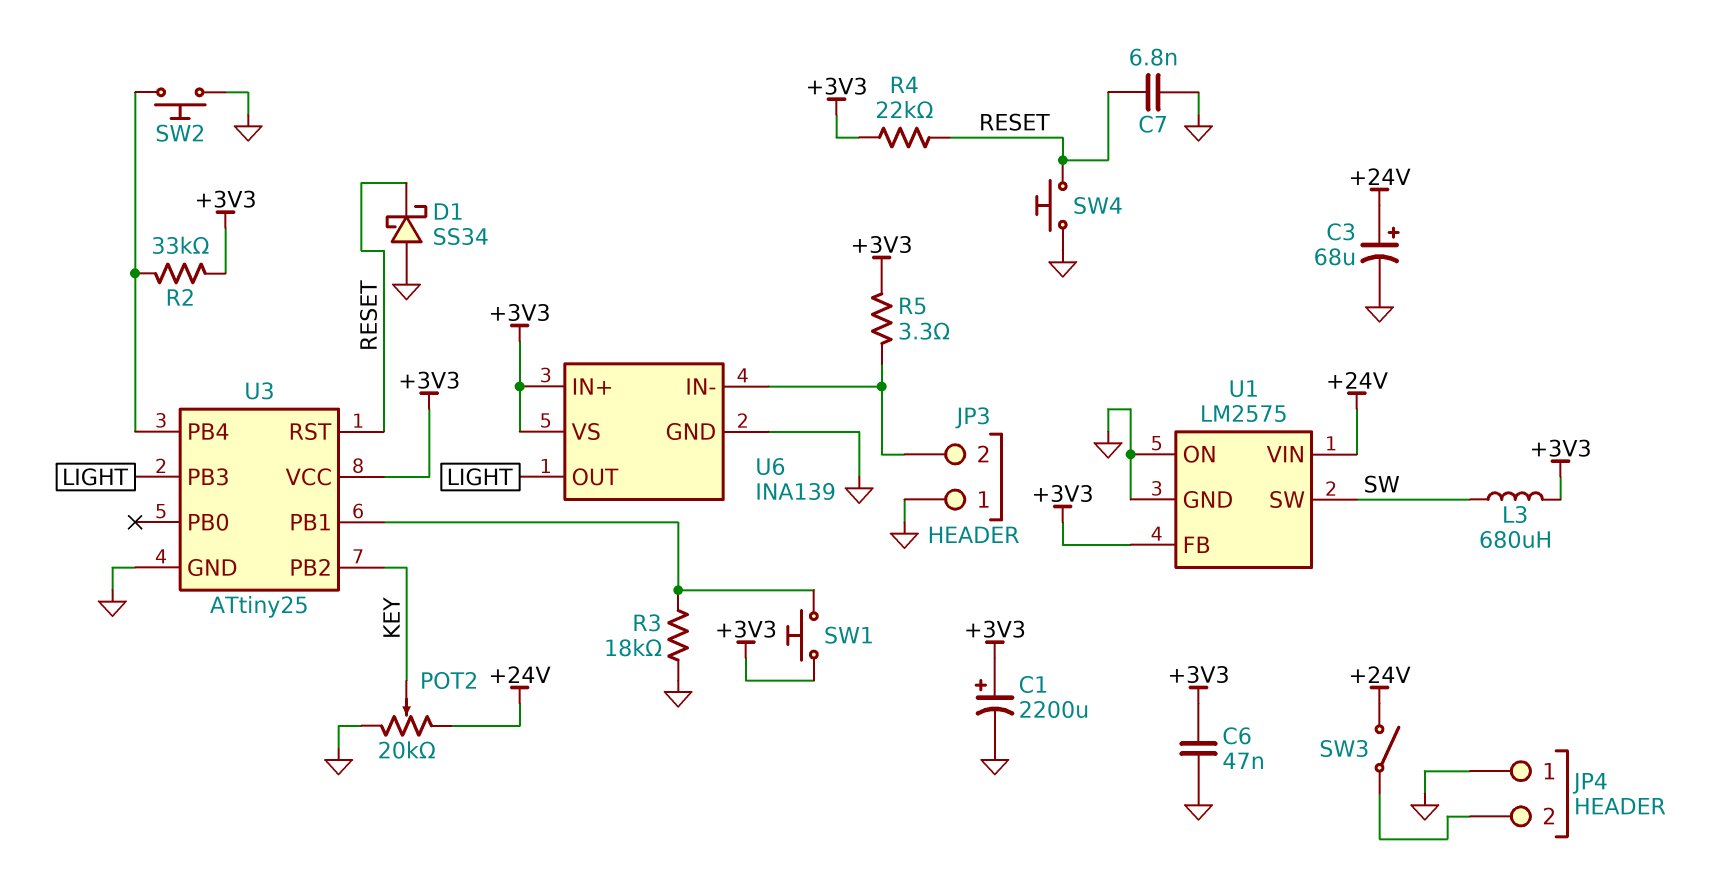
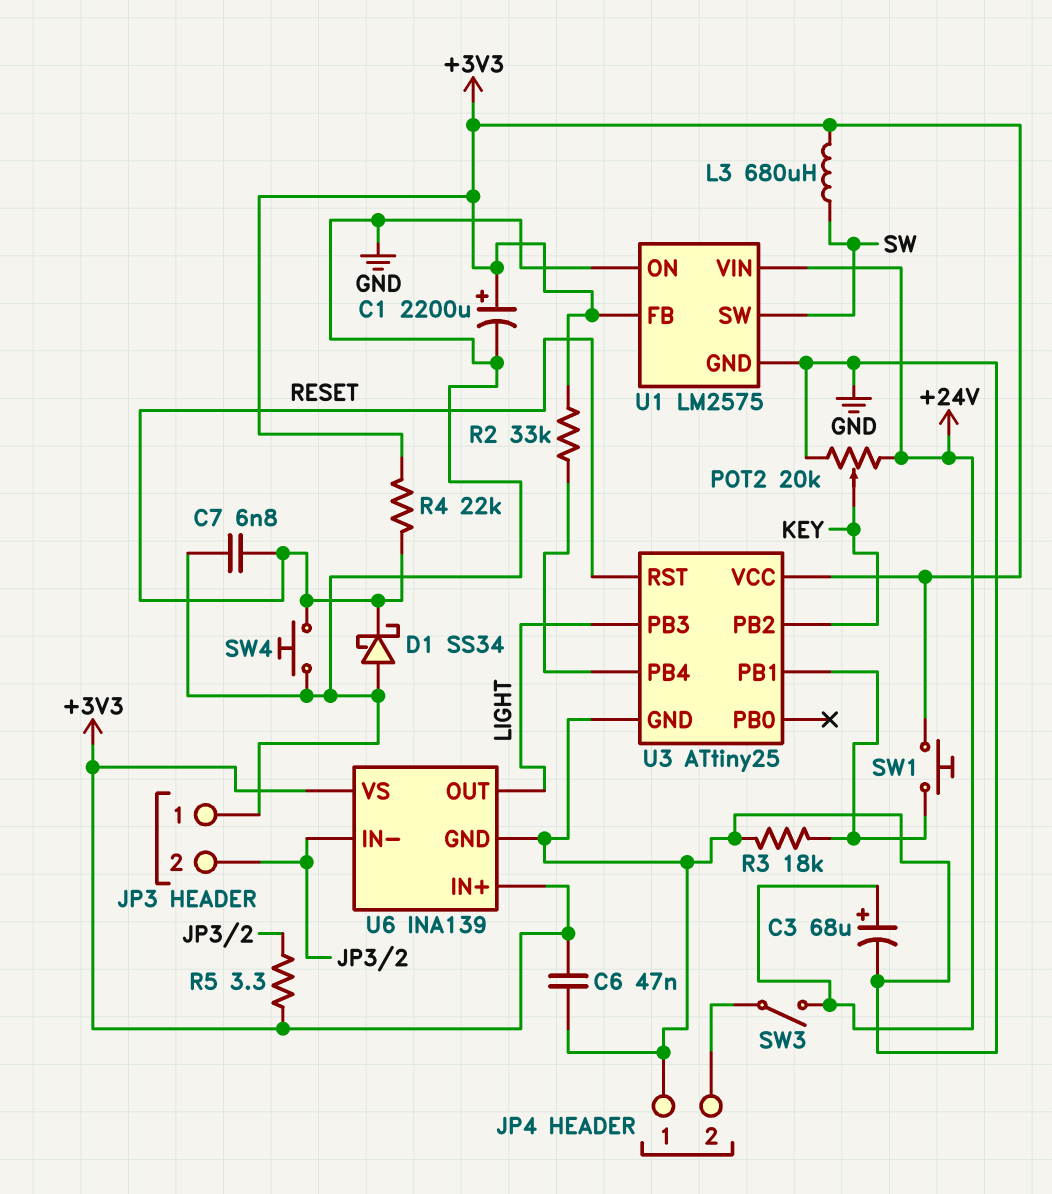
SW2: button (GND, U3/PB4) -> none

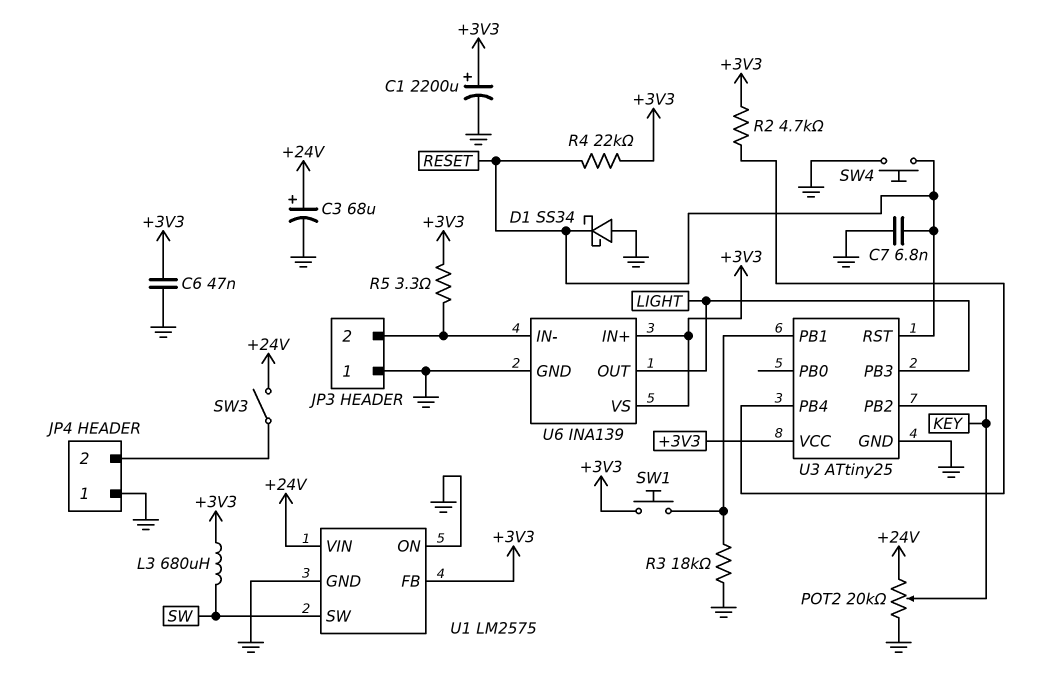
R2: 33k (+3V3, U3/PB4) -> 4.7k (+3V3, U3/PB4)

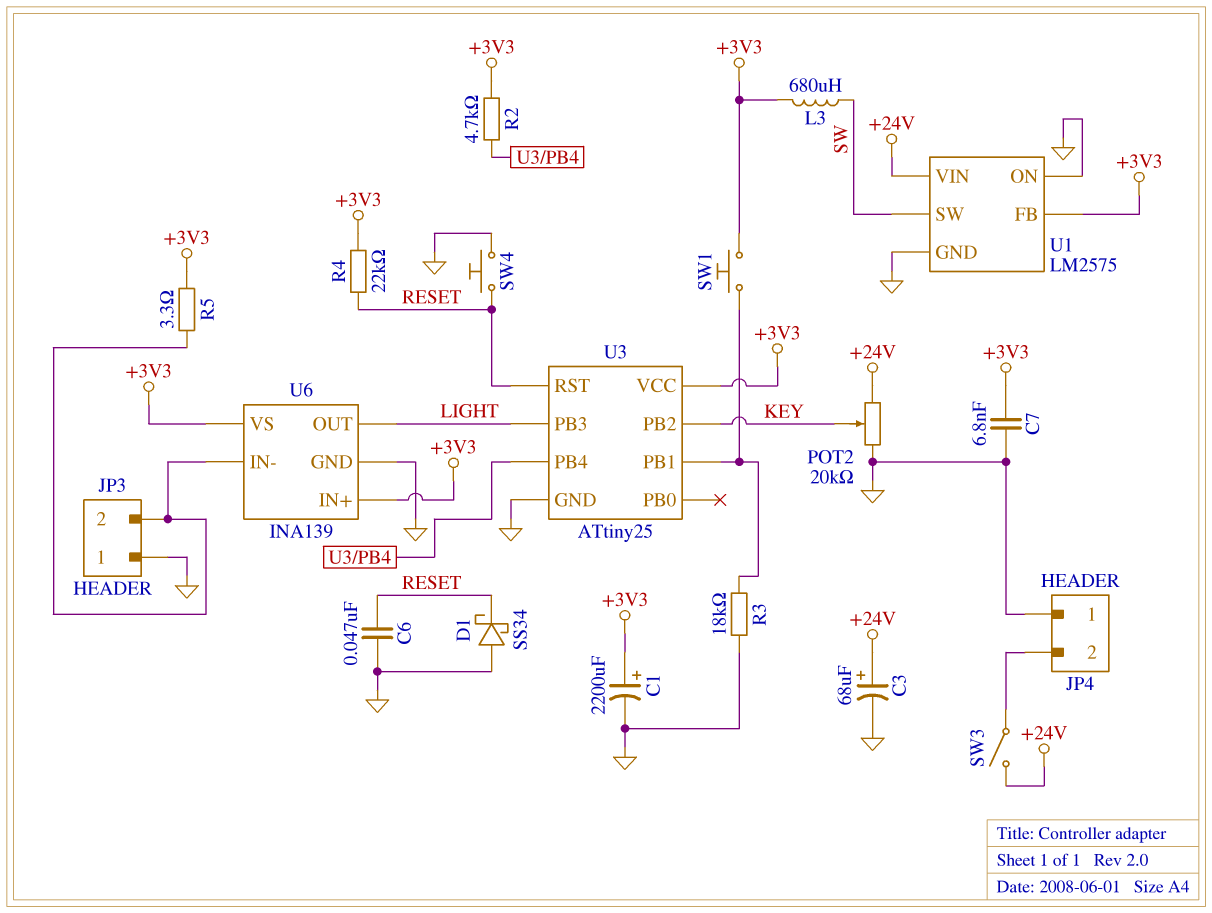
C6: 47nF (+3V3, GND) -> 47nF (GND, RESET)
C7: 6.8nF (GND, RESET) -> 6.8nF (+3V3, GND)

